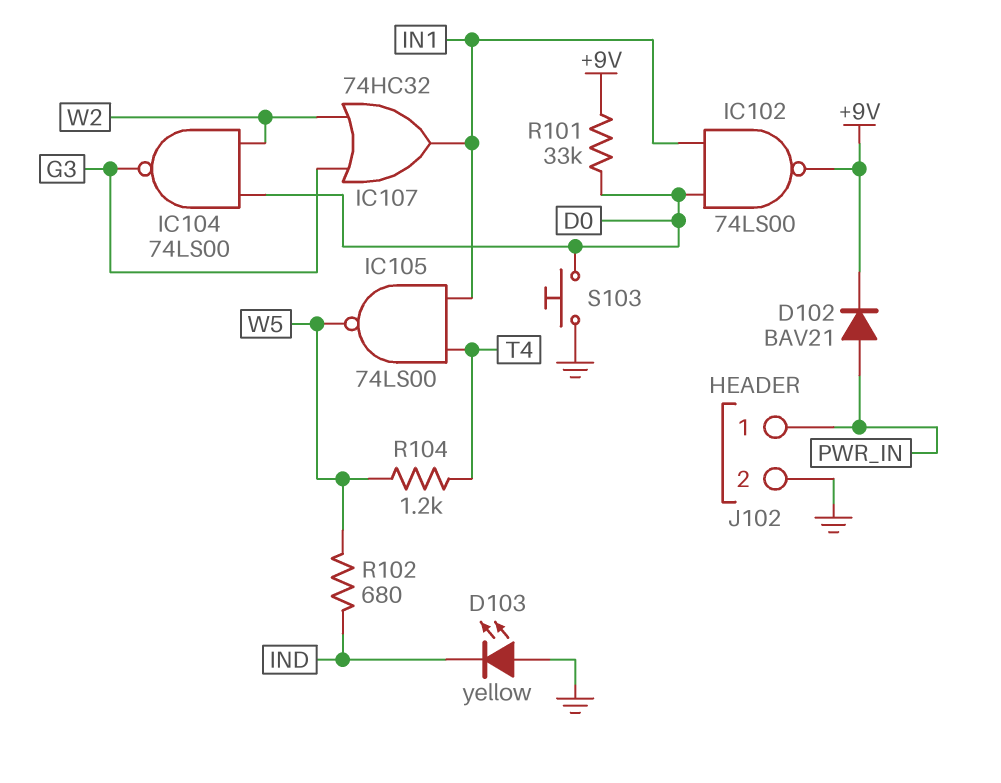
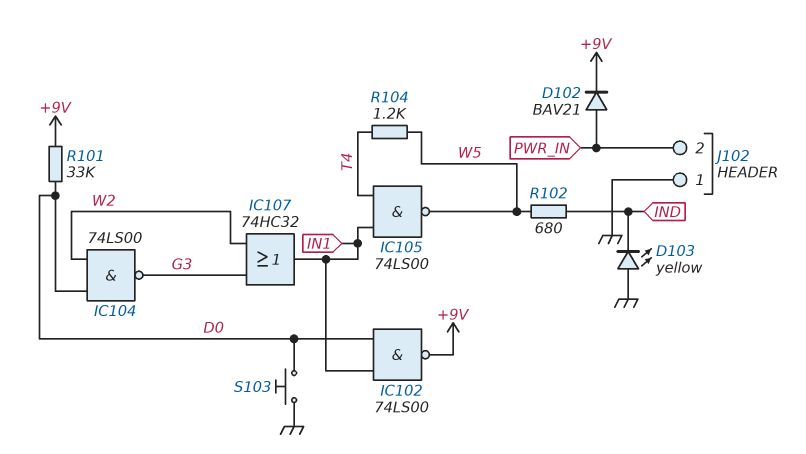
J102 pin 1: PWR_IN -> GND
J102 pin 2: GND -> PWR_IN

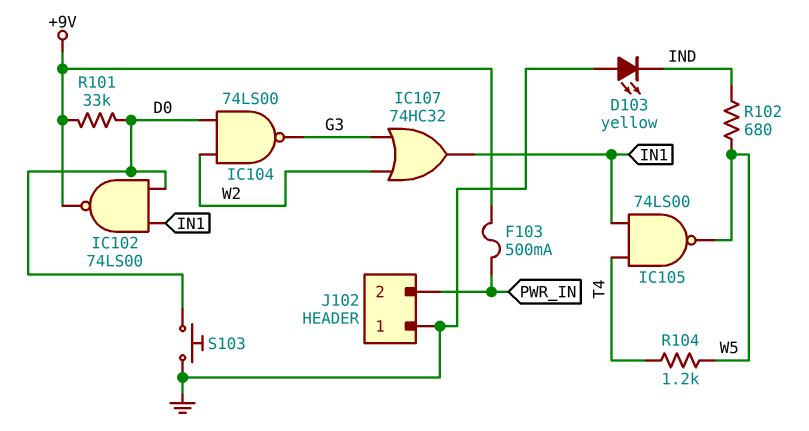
D102: diode BAV21 (A PWR_IN, K +9V) -> none
F103: none -> 500mA (+9V, PWR_IN)

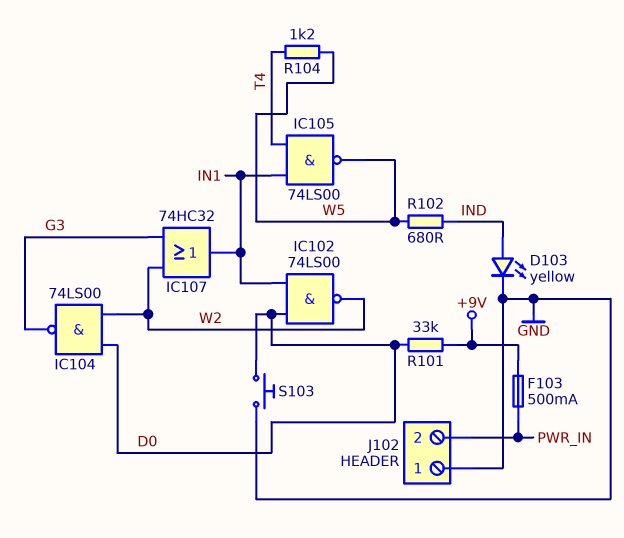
D103: LED yellow (A GND, K IND) -> LED yellow (A IND, K GND)
IC102: NAND 74LS00 (in D0, in IN1, out +9V) -> NAND 74LS00 (in D0, in IN1, out W2)

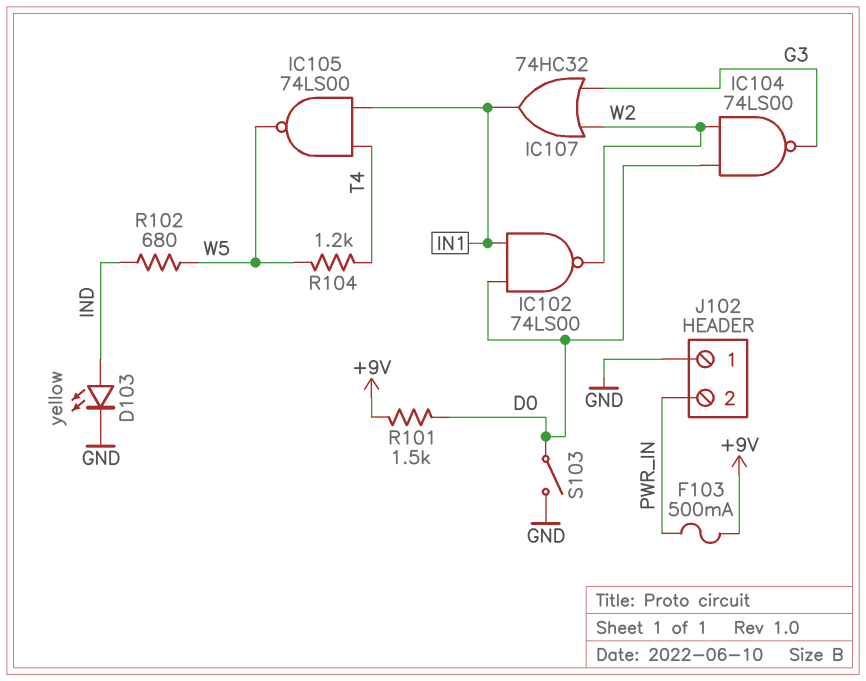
R101: 33k (+9V, D0) -> 1.5k (+9V, D0)
S103: button (D0, GND) -> switch (D0, GND)

